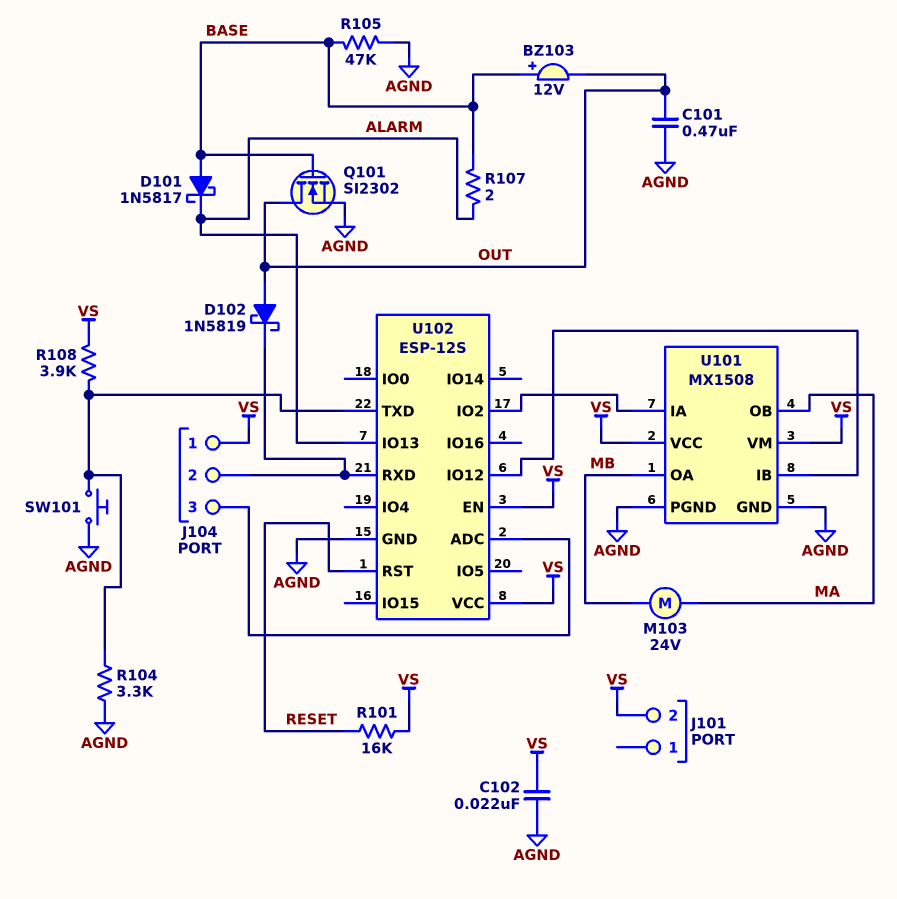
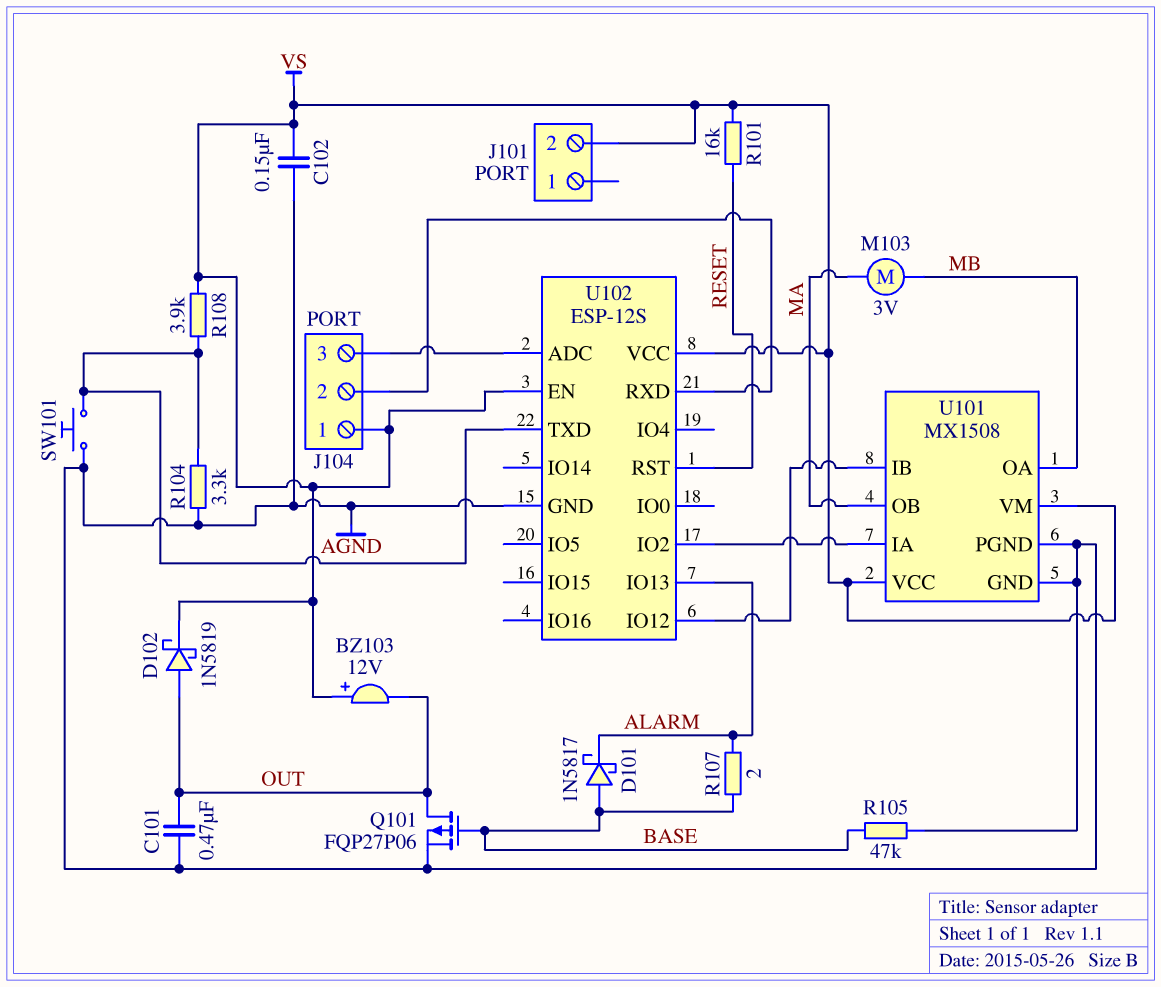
BZ103: buzzer 12V (plus BASE, minus OUT) -> buzzer 12V (plus VS, minus OUT)
C102: 22nF (AGND, VS) -> 150nF (AGND, VS)
D102: schottky 1N5819 (A OUT, K J104/2) -> schottky 1N5819 (A OUT, K VS)
M103: motor 24V (MA, MB) -> motor 3V (MA, MB)
Q101: NMOS SI2302 (G BASE, D OUT, S AGND) -> PMOS FQP27P06 (G BASE, D OUT, S AGND)

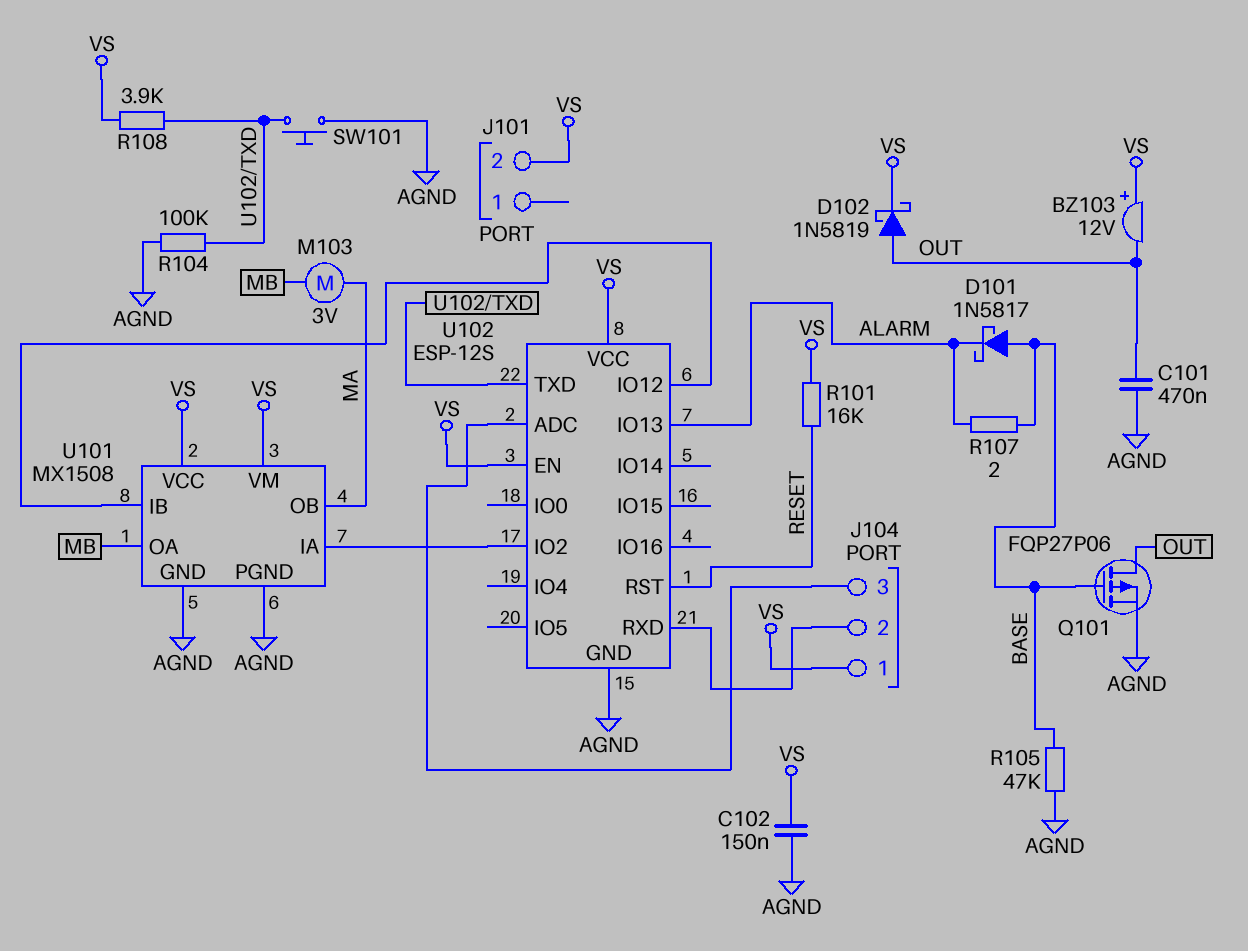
R104: 3.3k (AGND, U102/TXD) -> 100k (AGND, U102/TXD)

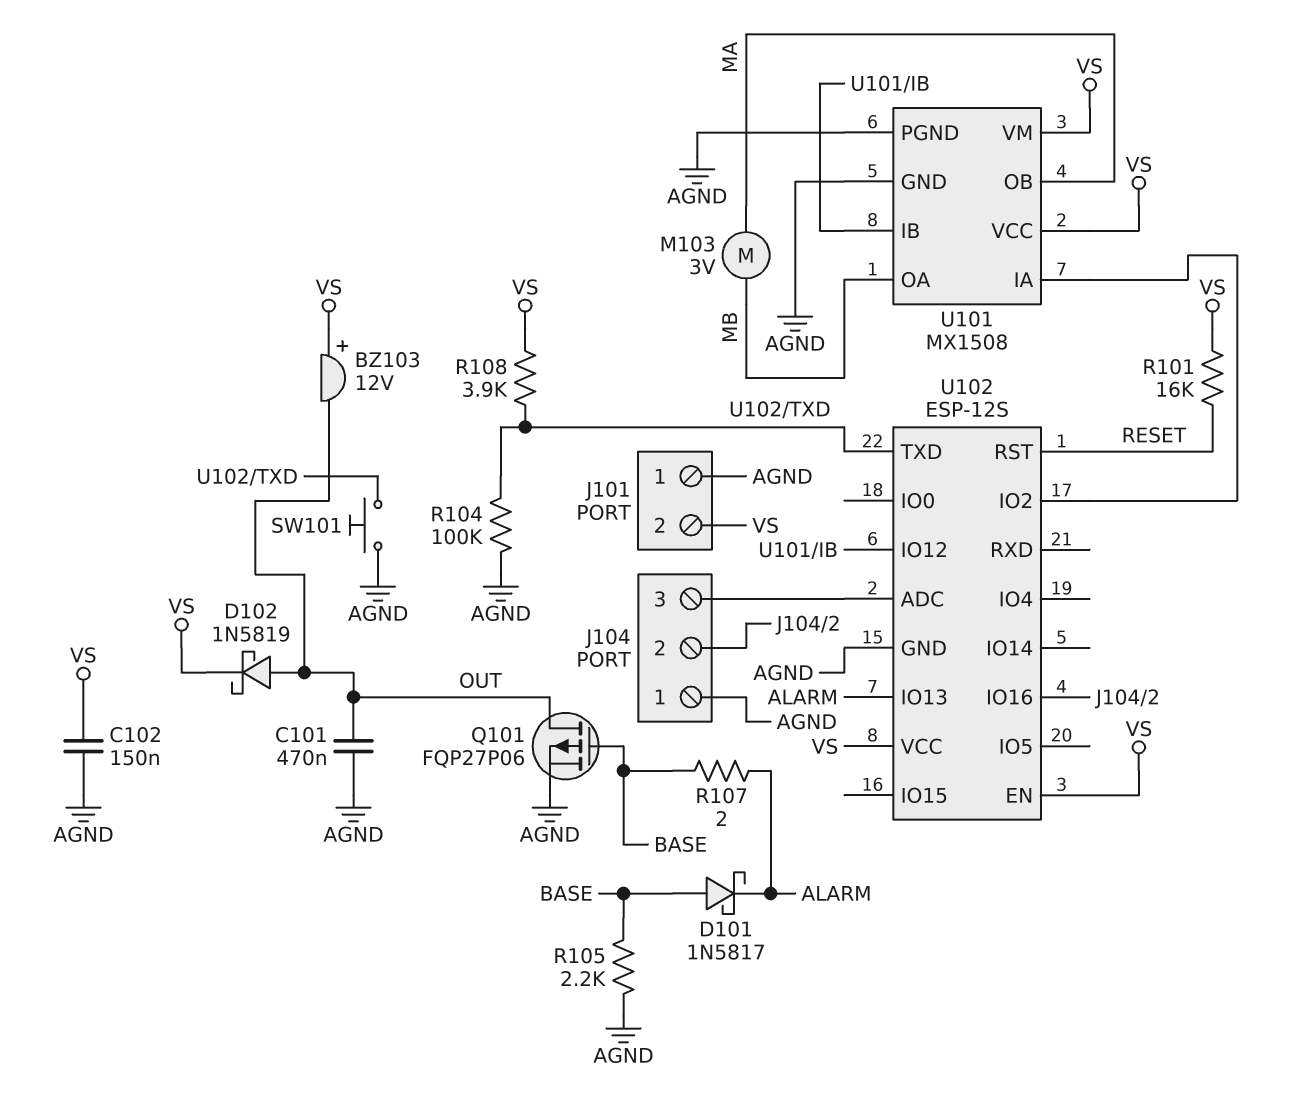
J101 pin 1: none -> AGND
J104 pin 1: VS -> AGND
R105: 47k (AGND, BASE) -> 2.2k (AGND, BASE)
U102 pin IO16: none -> J104/2
U102 pin RXD: J104/2 -> none

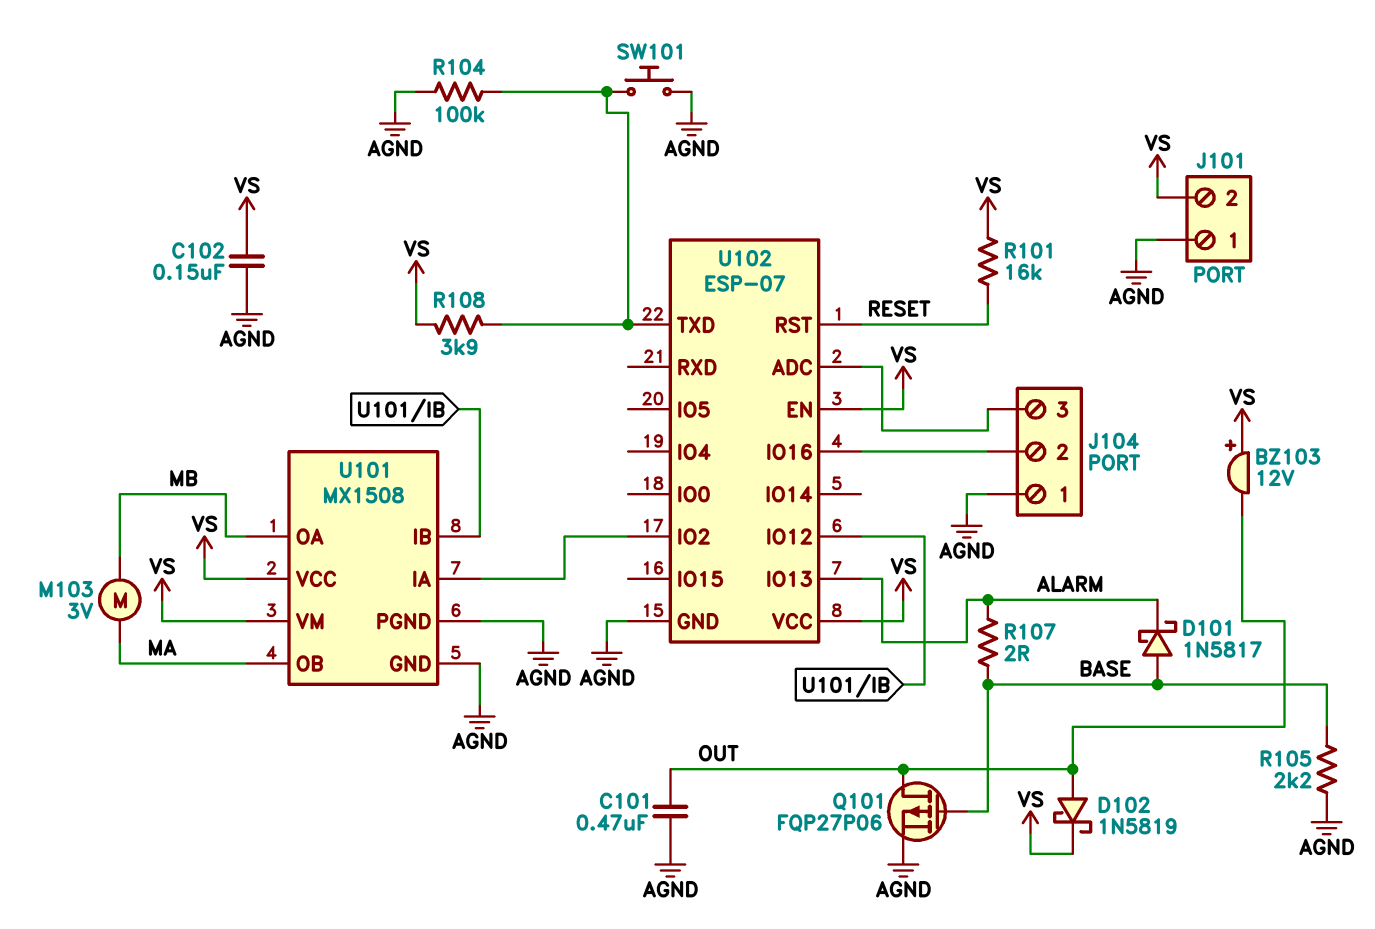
U102: ESP-12S -> ESP-07

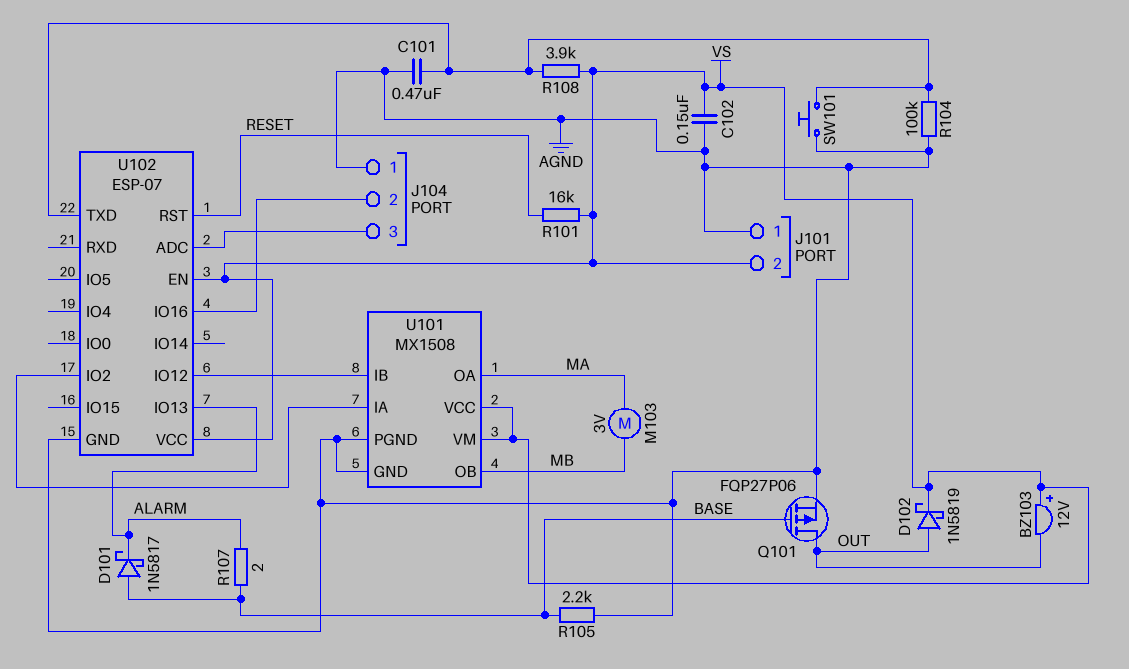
C101: 470nF (AGND, OUT) -> 470nF (AGND, U102/TXD)
U101 pin OA: MB -> MA
U101 pin OB: MA -> MB

